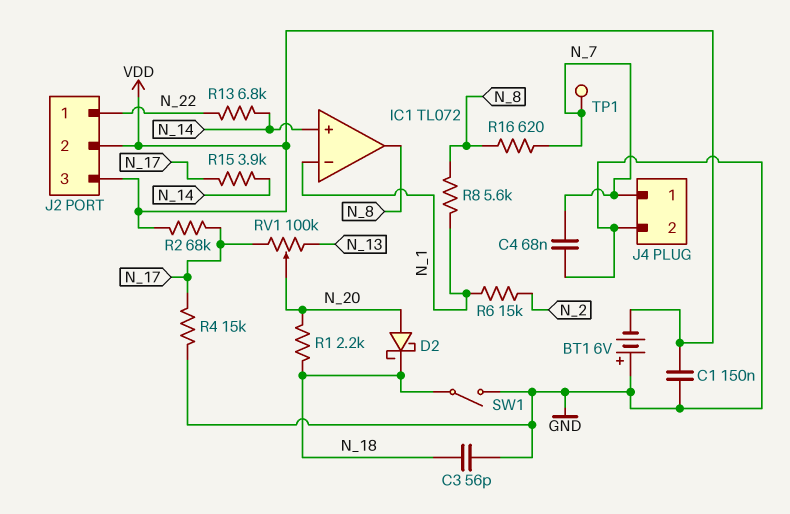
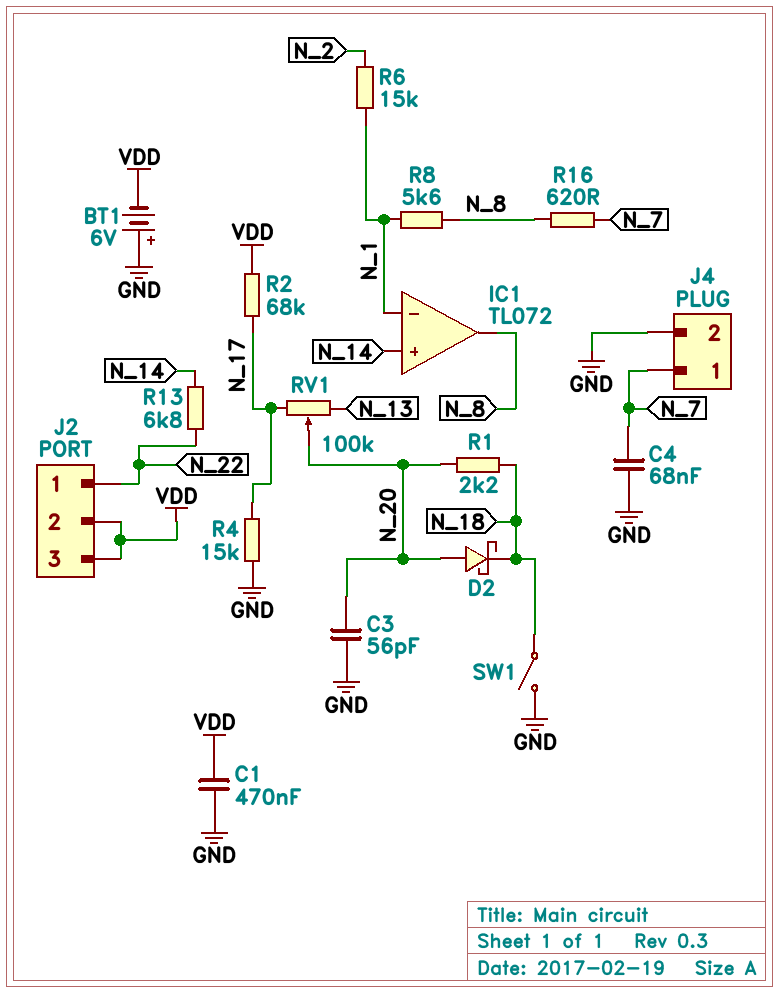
C1: 150nF (GND, VDD) -> 470nF (GND, VDD)
C3: 56pF (GND, N_18) -> 56pF (GND, N_20)
R15: 3.9k (N_14, N_17) -> none
TP1: test point (N_7) -> none

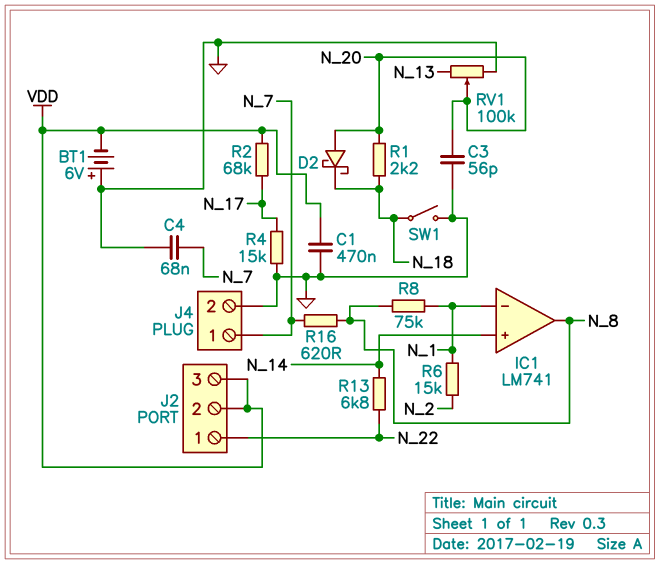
IC1: TL072 -> LM741
R8: 5.6k (N_1, N_8) -> 75k (N_1, N_8)
RV1: 100k (N_13, N_17, wiper N_20) -> 100k (GND, N_13, wiper N_20)

